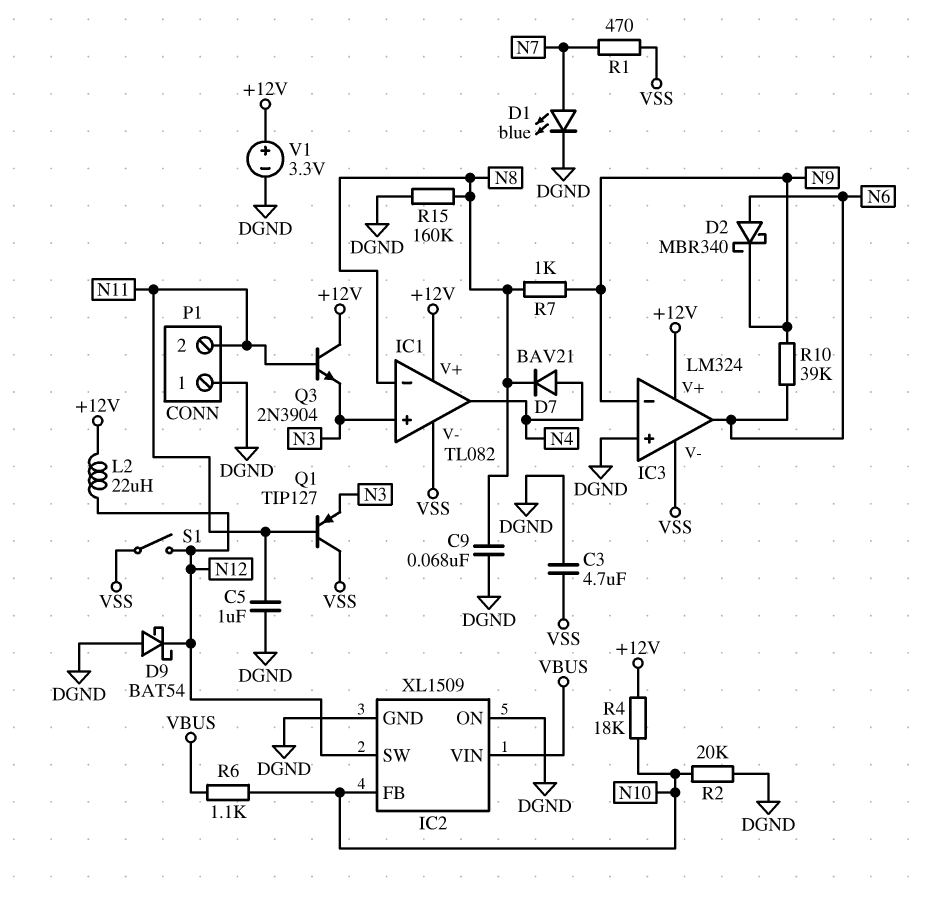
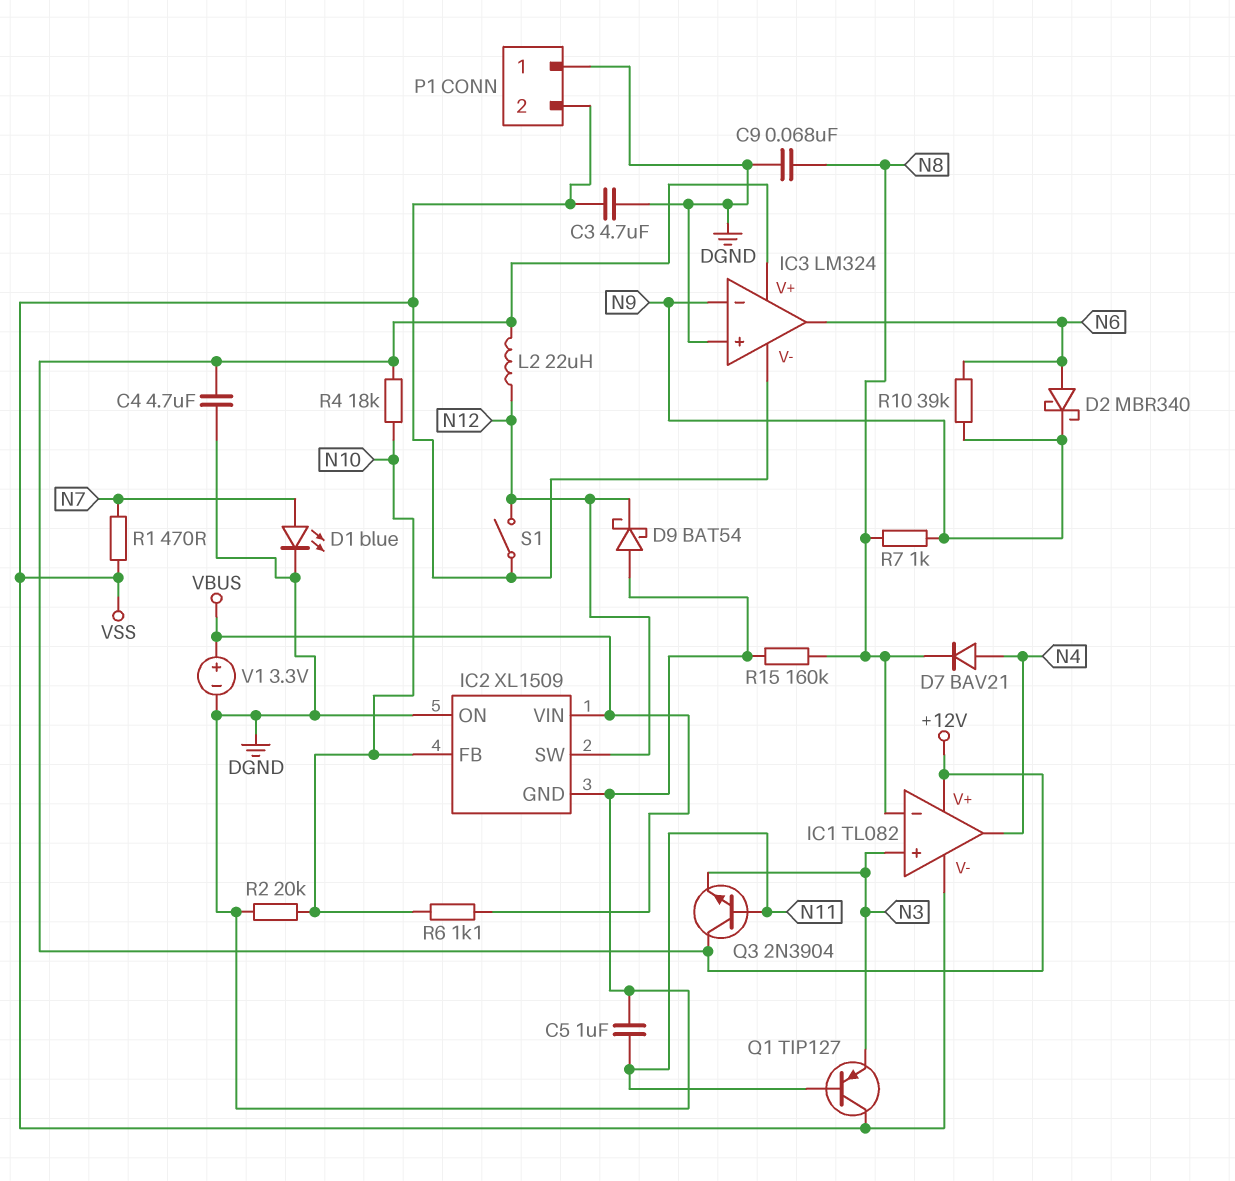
C4: none -> 4.7uF (+12V, DGND)
P1 pin 2: N11 -> VSS
V1: 3.3V (plus +12V, minus DGND) -> 3.3V (plus VBUS, minus DGND)

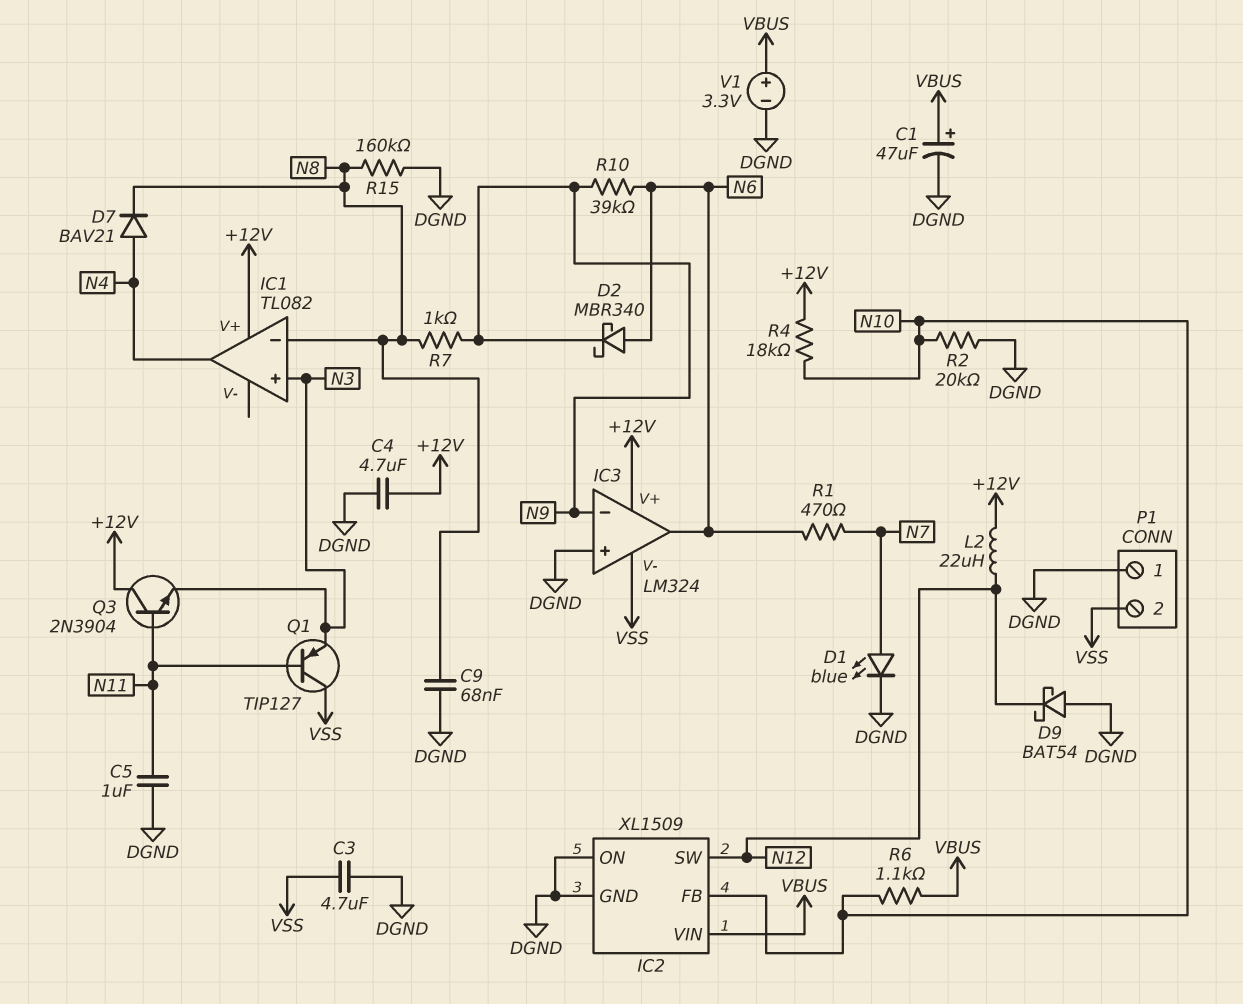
C1: none -> 47uF (plus VBUS, minus DGND)
IC1 pin V-: VSS -> none
R1: 470 (N7, VSS) -> 470 (N6, N7)
S1: switch (N12, VSS) -> none

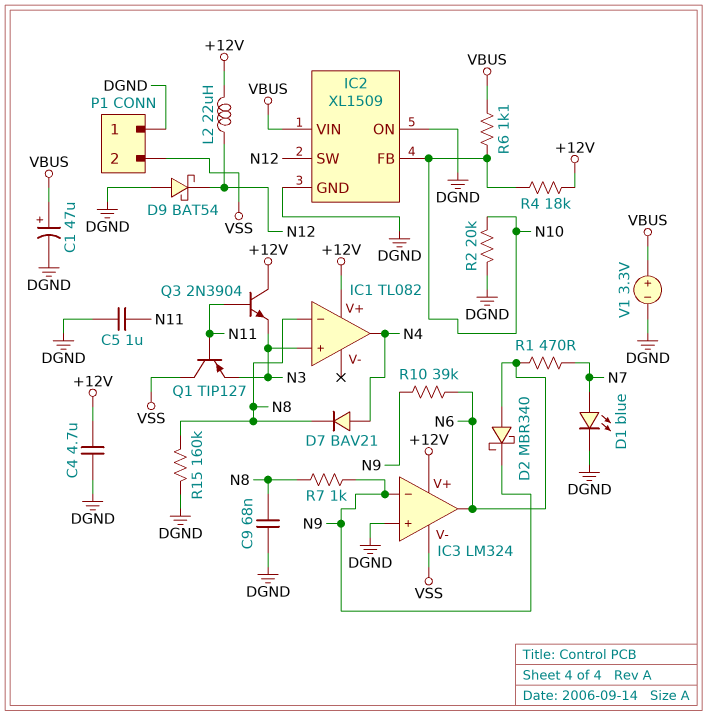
C3: 4.7uF (DGND, VSS) -> none

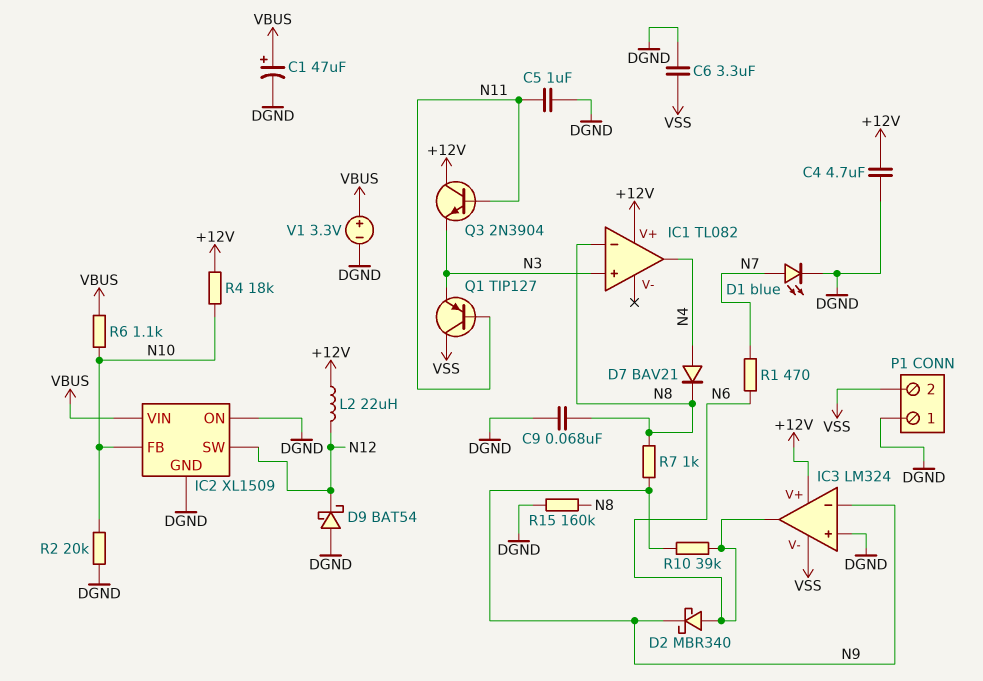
C6: none -> 3.3uF (DGND, VSS)

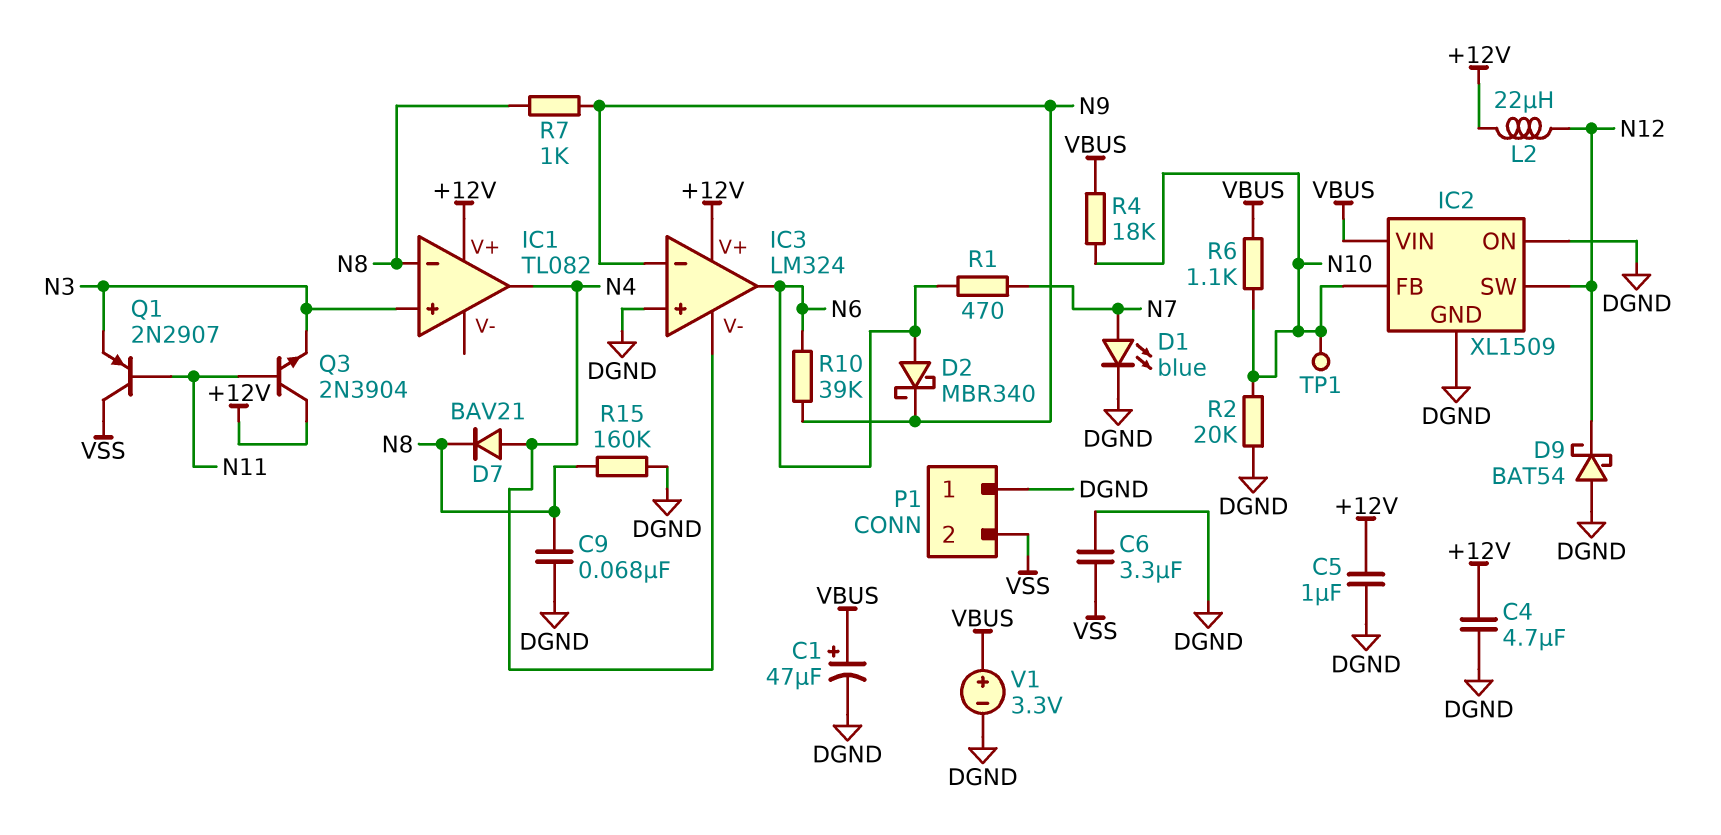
C5: 1uF (DGND, N11) -> 1uF (+12V, DGND)
IC3 pin V-: VSS -> N4
Q1: PNP TIP127 (B N11, C VSS, E N3) -> PNP 2N2907 (B N11, C VSS, E N3)
R4: 18k (+12V, N10) -> 18k (N10, VBUS)
TP1: none -> test point (N10)

